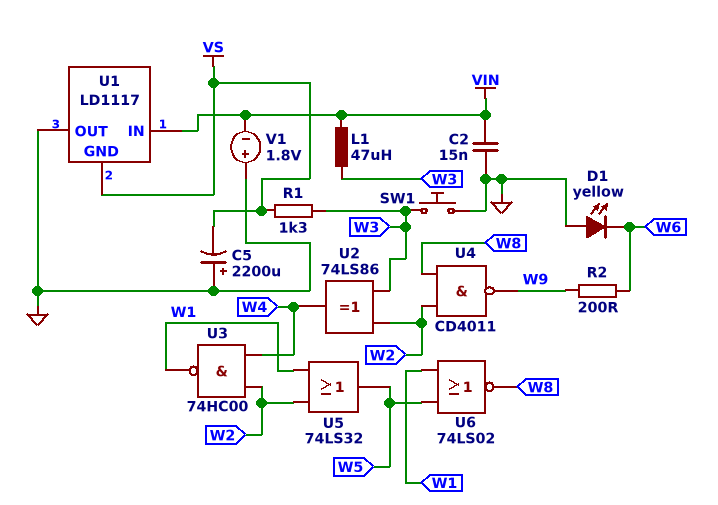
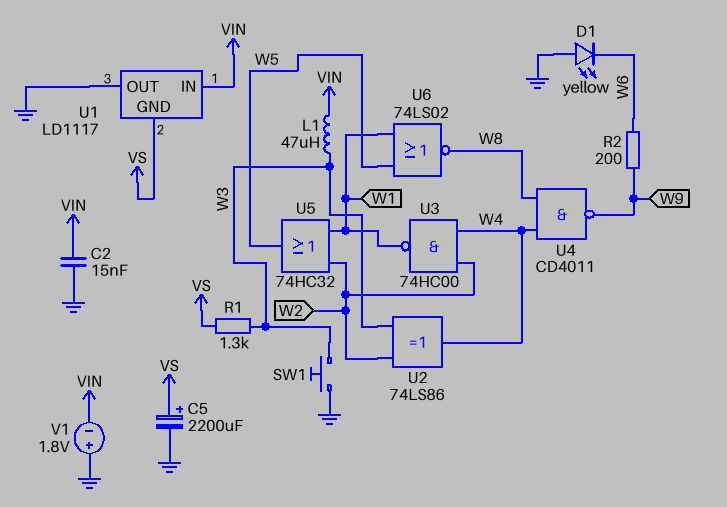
C5: 2200uF (plus GND, minus VS) -> 2200uF (plus VS, minus GND)
U4: NAND CD4011 (in W2, in W8, out W9) -> NAND CD4011 (in W4, in W8, out W9)
U5: OR 74LS32 (in W1, in W2, out W5) -> OR 74HC32 (in W1, in W2, out W5)

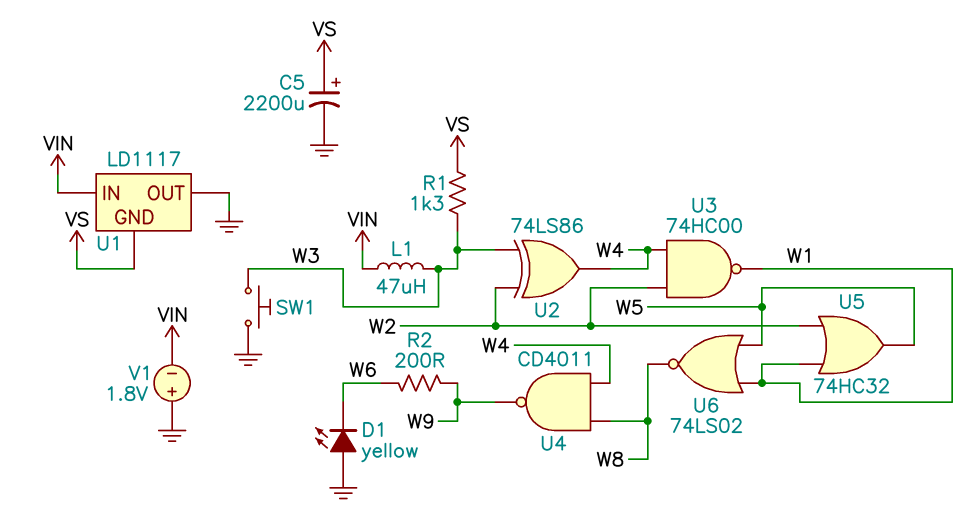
C2: 15nF (GND, VIN) -> none

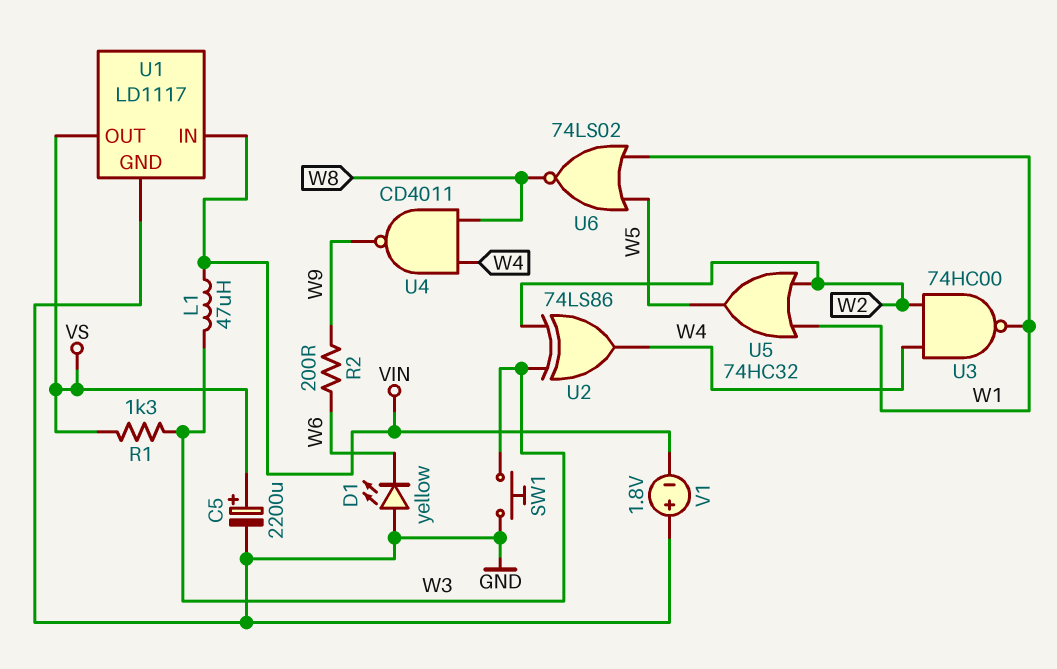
U1 pin GND: VS -> GND
U1 pin OUT: GND -> VS

